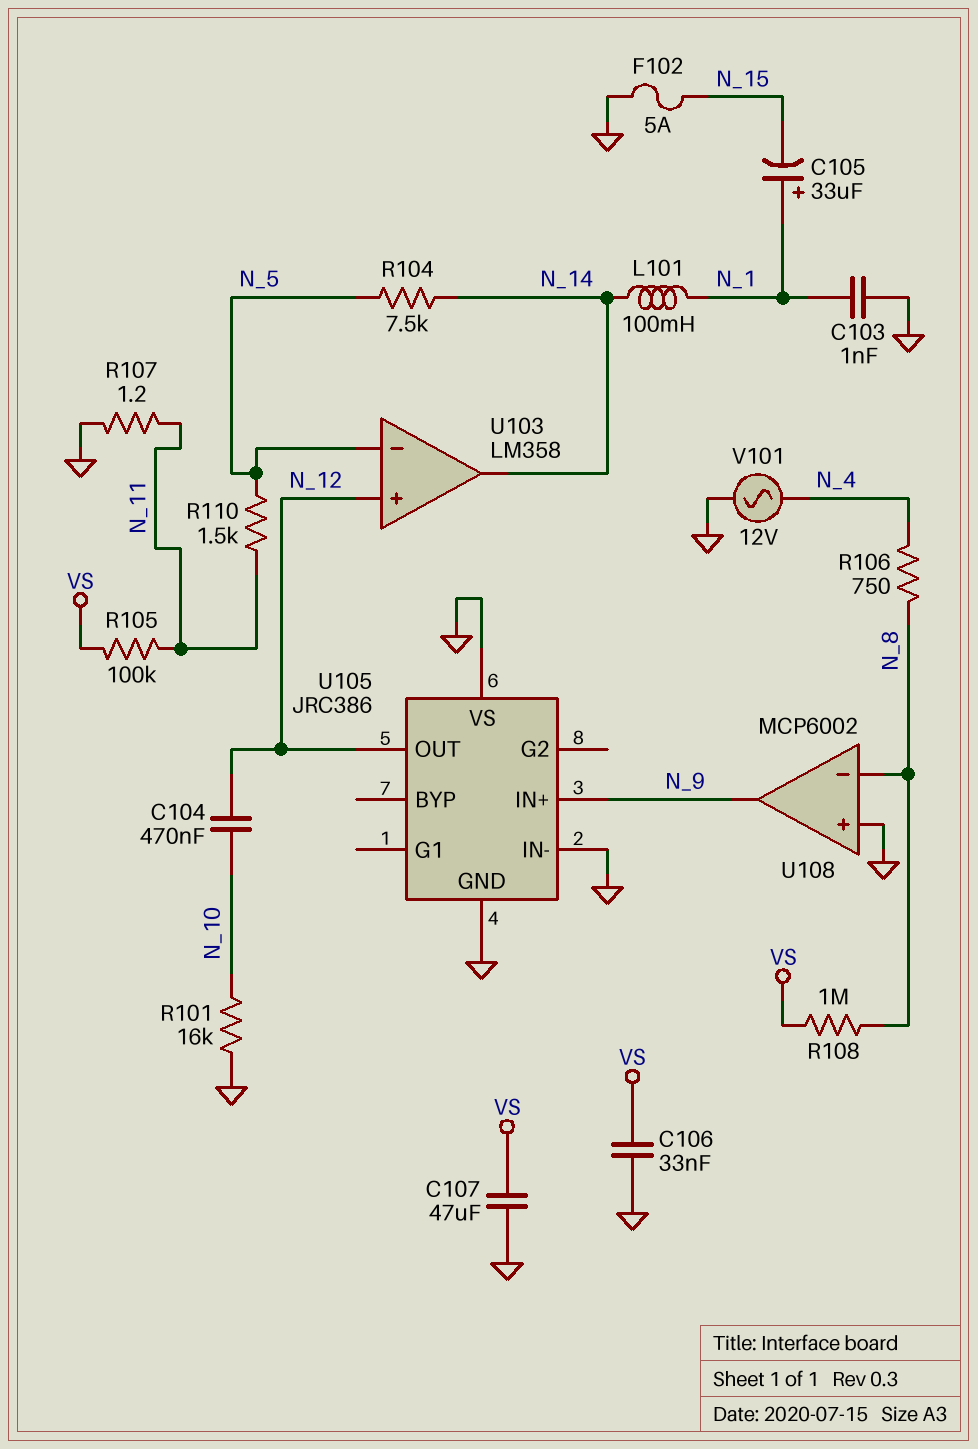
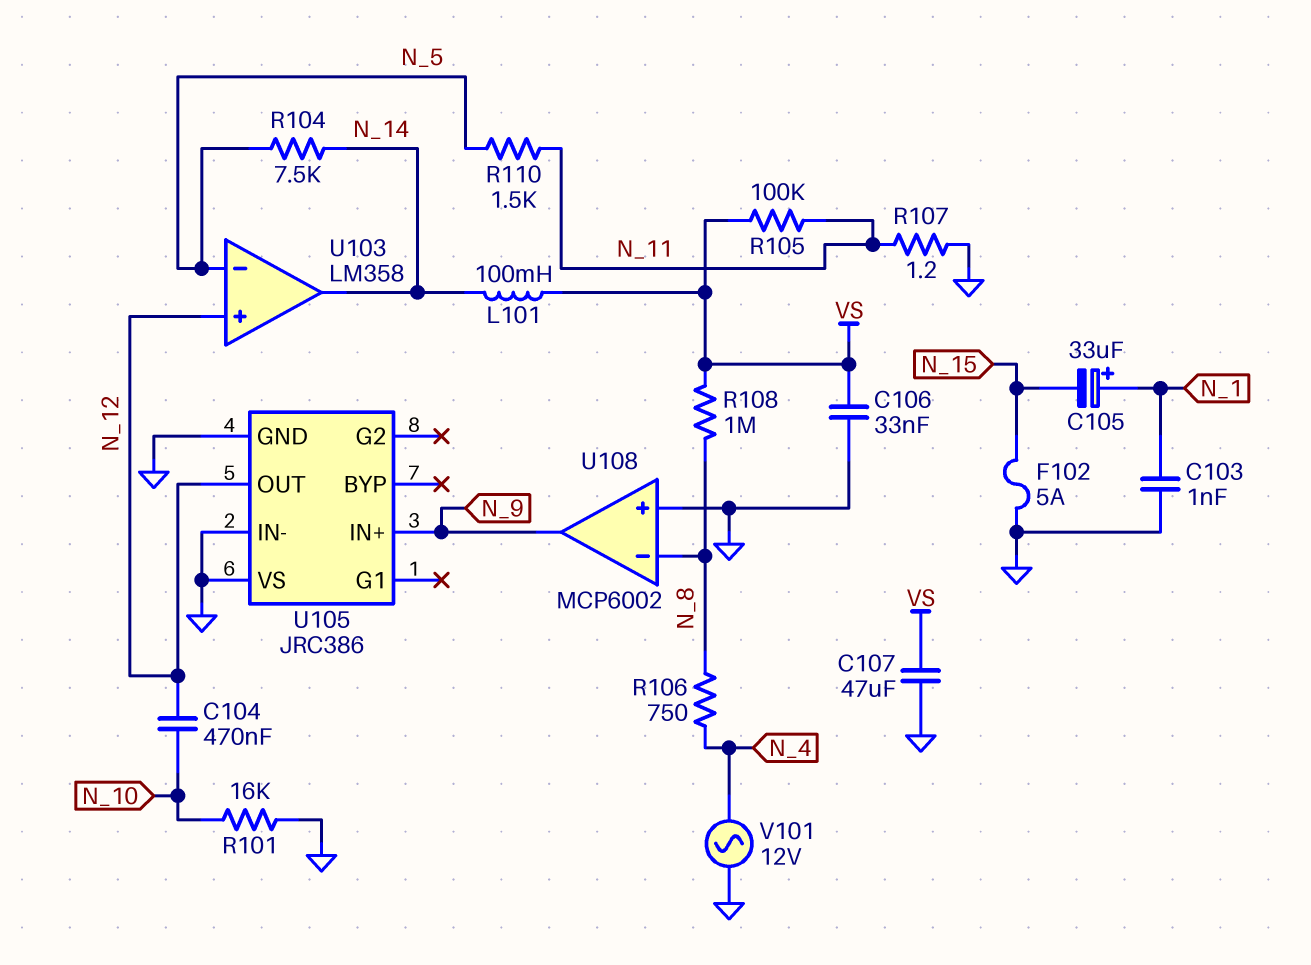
L101: 100mH (N_1, N_14) -> 100mH (N_14, VS)

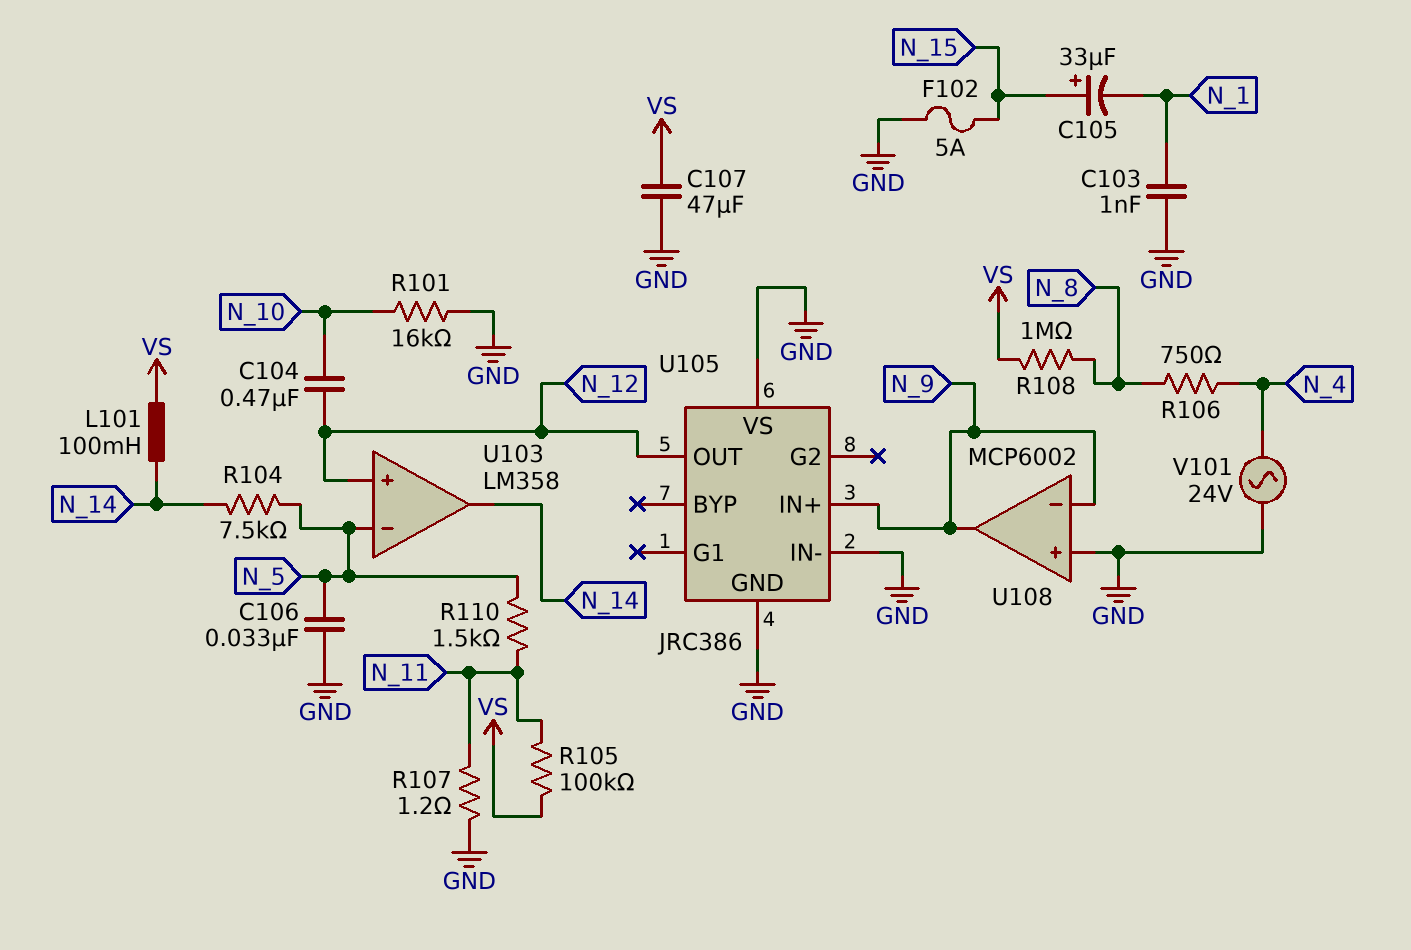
C105: 33uF (plus N_1, minus N_15) -> 33uF (plus N_15, minus N_1)
C106: 33nF (GND, VS) -> 33nF (GND, N_5)
U108 pin in-: N_8 -> N_9
V101: AC 12V (GND, N_4) -> AC 24V (GND, N_4)

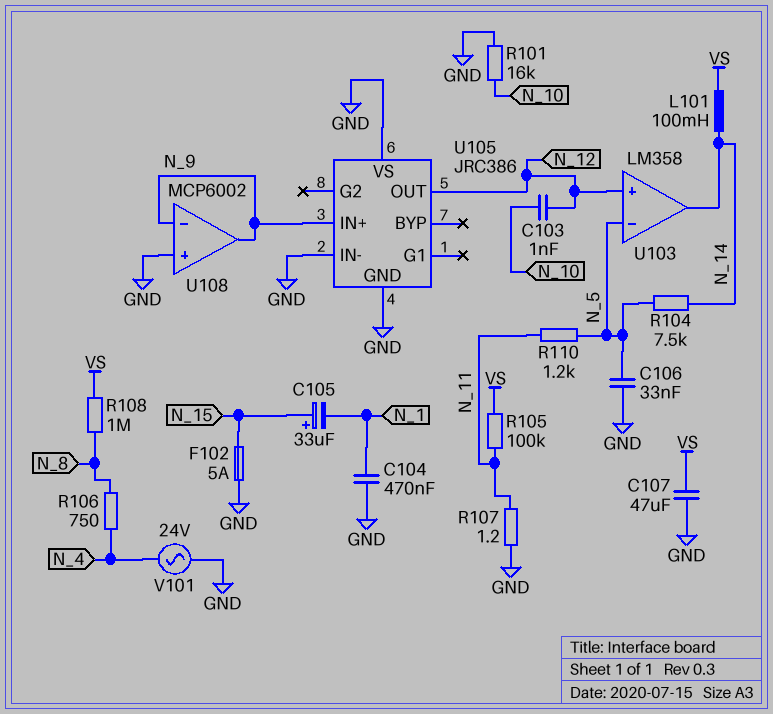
C103: 1nF (GND, N_1) -> 1nF (N_10, N_12)
C104: 470nF (N_10, N_12) -> 470nF (GND, N_1)
R110: 1.5k (N_5, N_11) -> 1.2k (N_5, N_11)

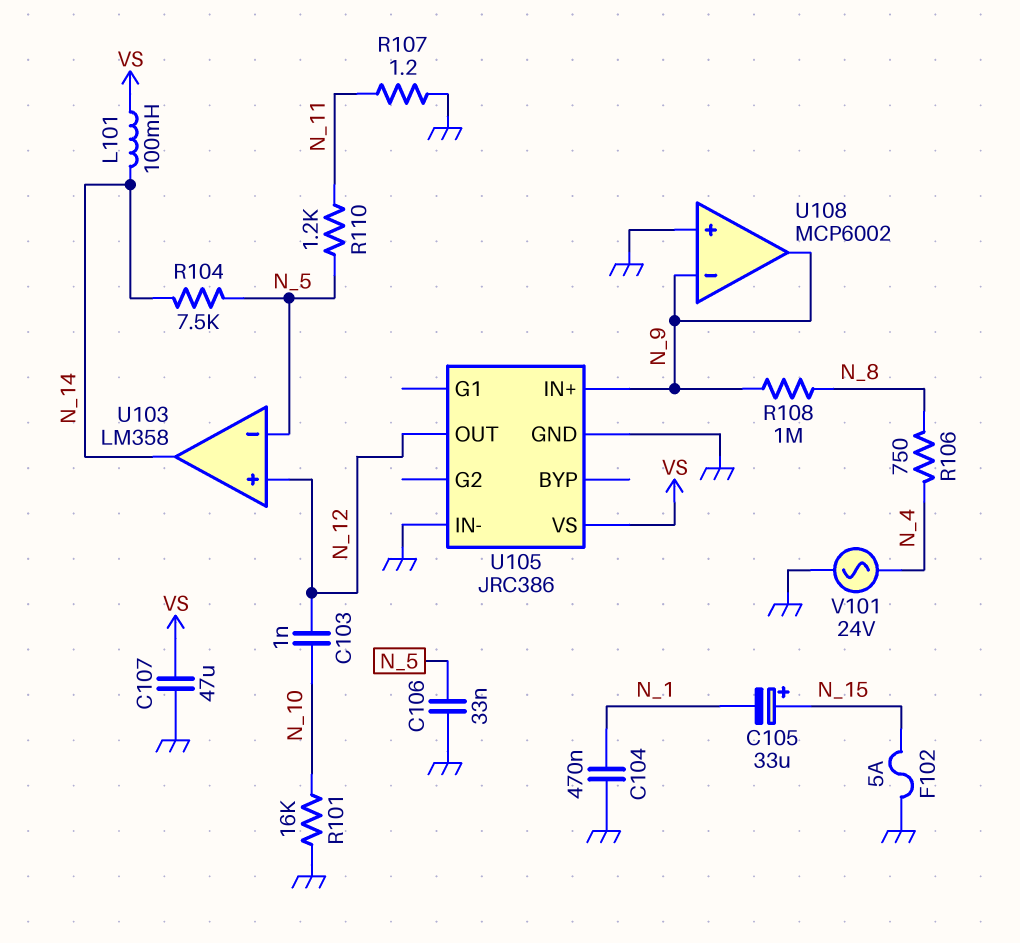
R105: 100k (N_11, VS) -> none
R108: 1M (N_8, VS) -> 1M (N_8, N_9)
U105 pin VS: GND -> VS

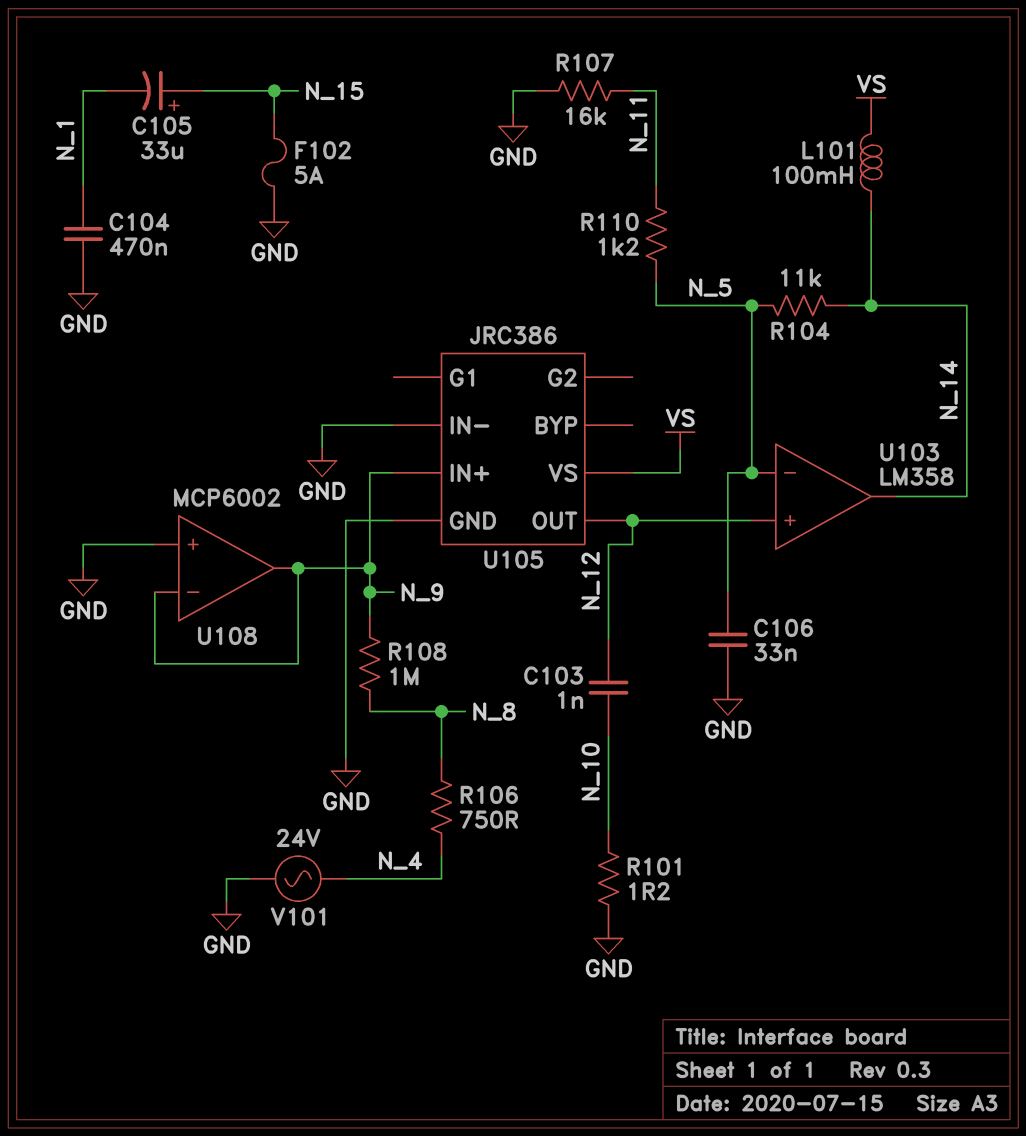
C107: 47uF (GND, VS) -> none
R101: 16k (GND, N_10) -> 1.2 (GND, N_10)
R104: 7.5k (N_5, N_14) -> 11k (N_5, N_14)
R107: 1.2 (GND, N_11) -> 16k (GND, N_11)

